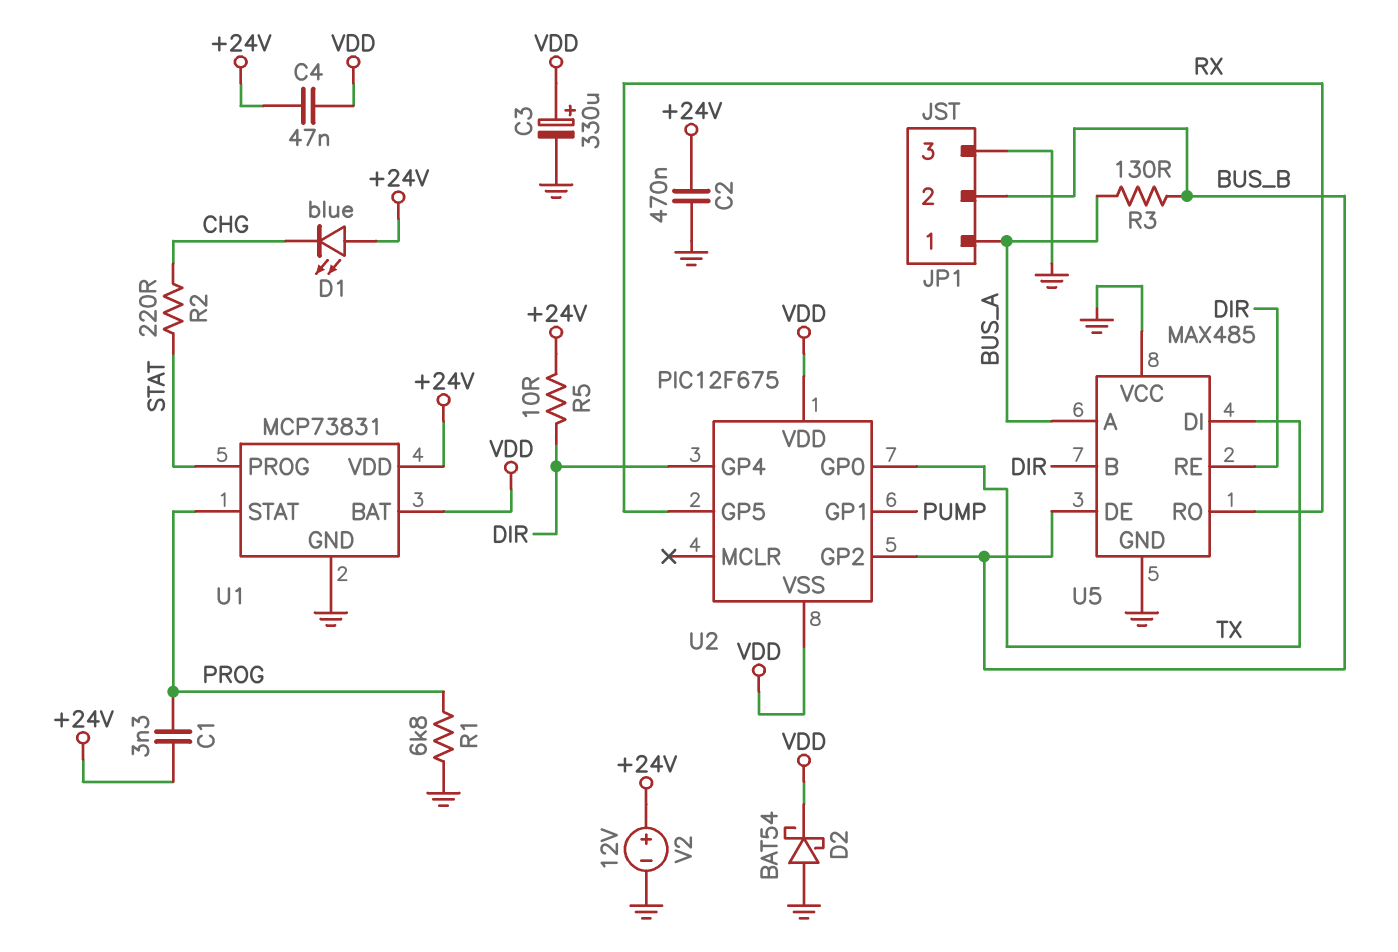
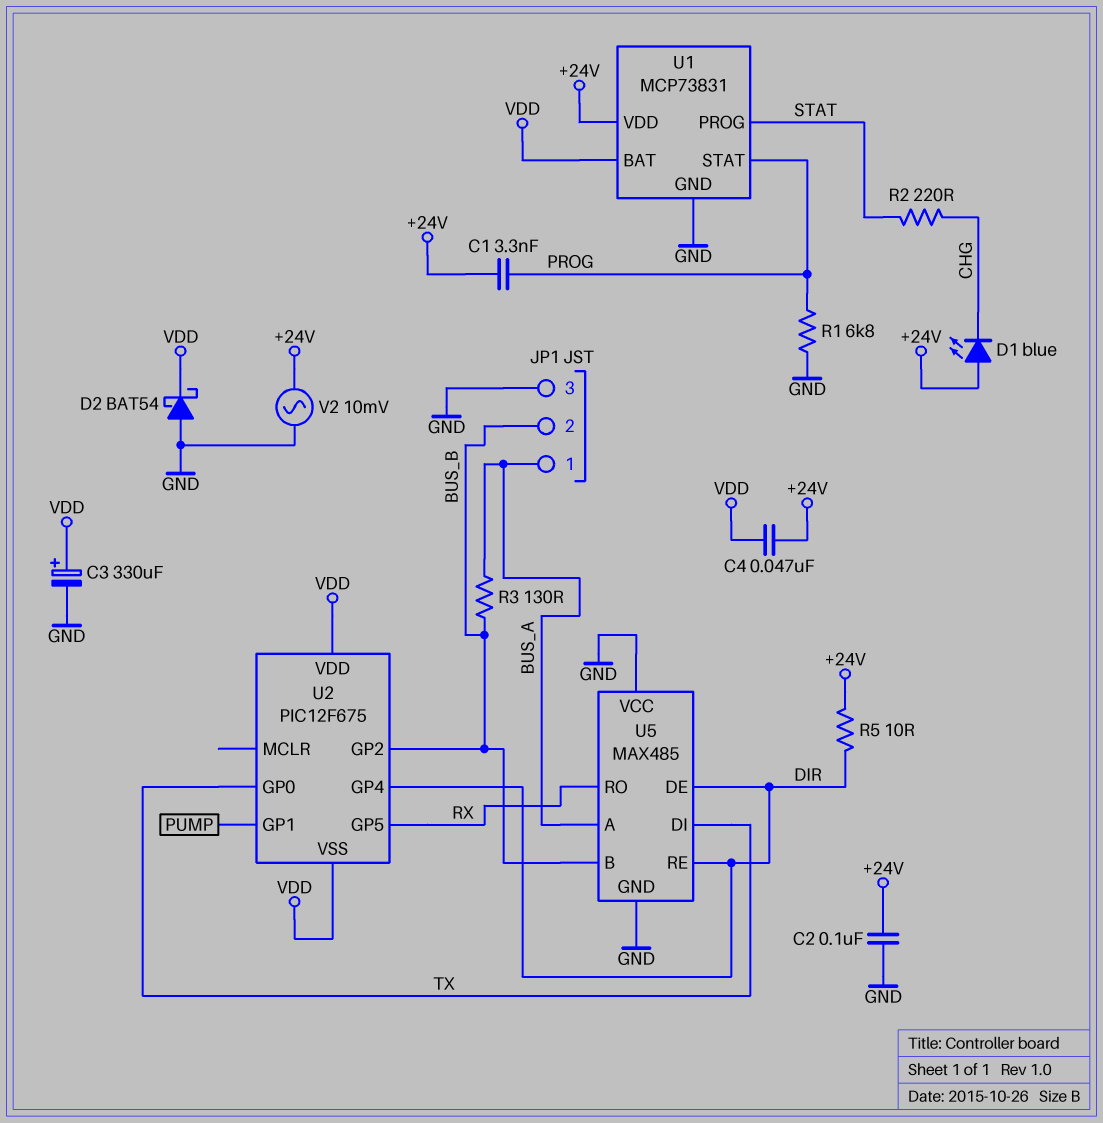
C2: 470nF (+24V, GND) -> 100nF (+24V, GND)
U5 pin B: DIR -> BUS_B
U5 pin DE: BUS_B -> DIR
V2: 12V (plus +24V, minus GND) -> AC 10mV (+24V, GND)

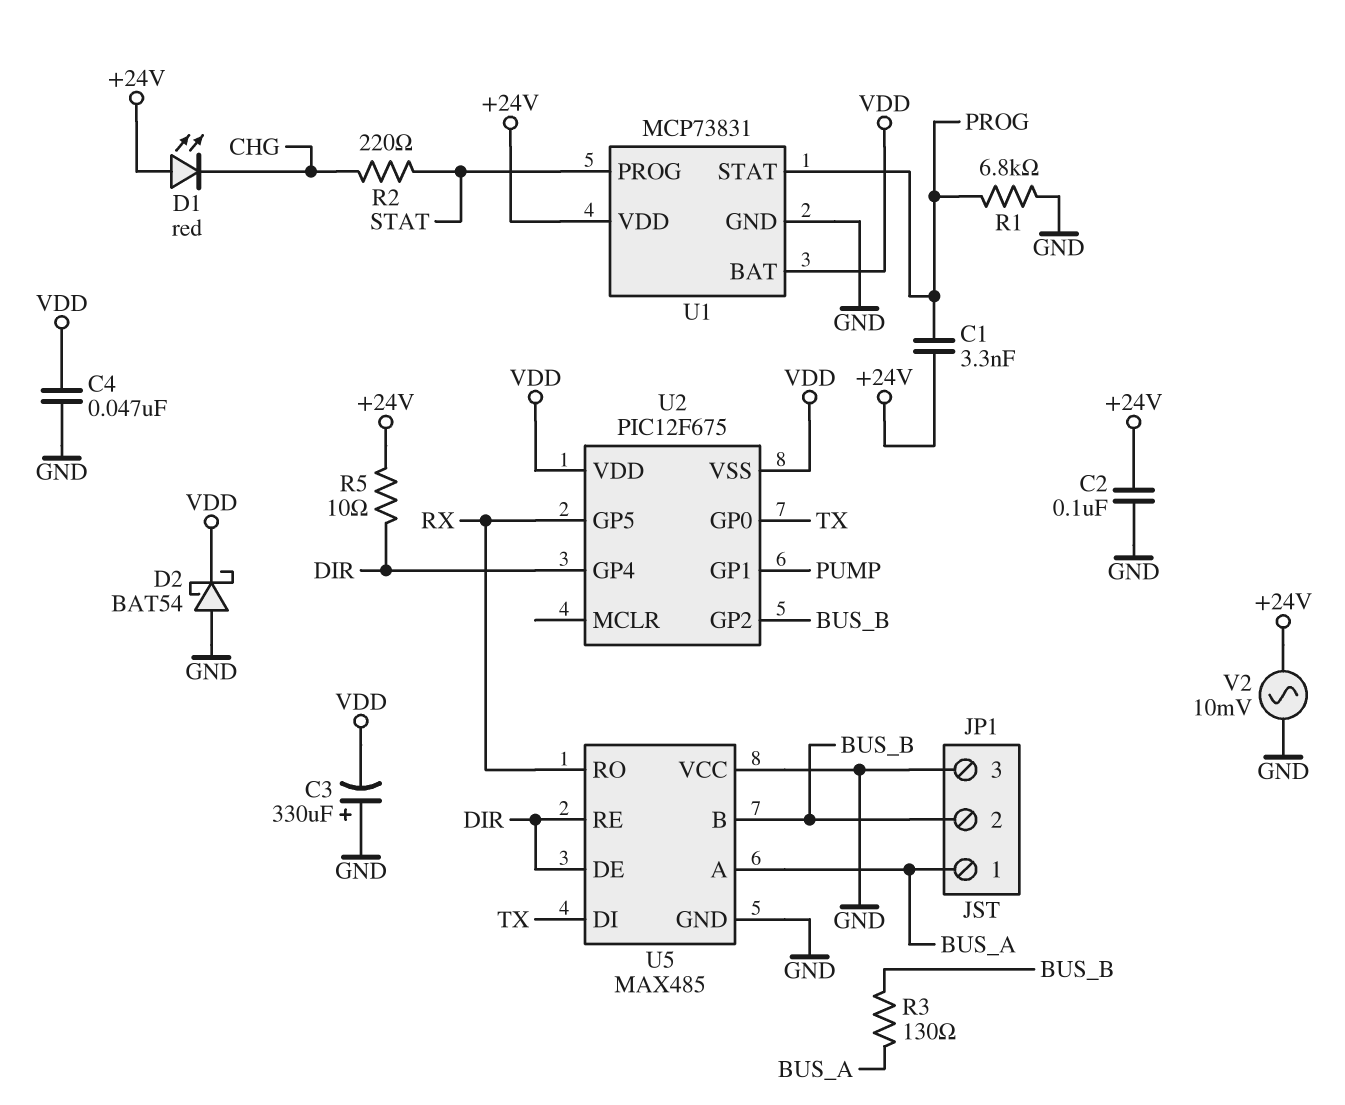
C3: 330uF (plus VDD, minus GND) -> 330uF (plus GND, minus VDD)
C4: 47nF (+24V, VDD) -> 47nF (GND, VDD)
D1: LED blue (A +24V, K CHG) -> LED red (A +24V, K CHG)

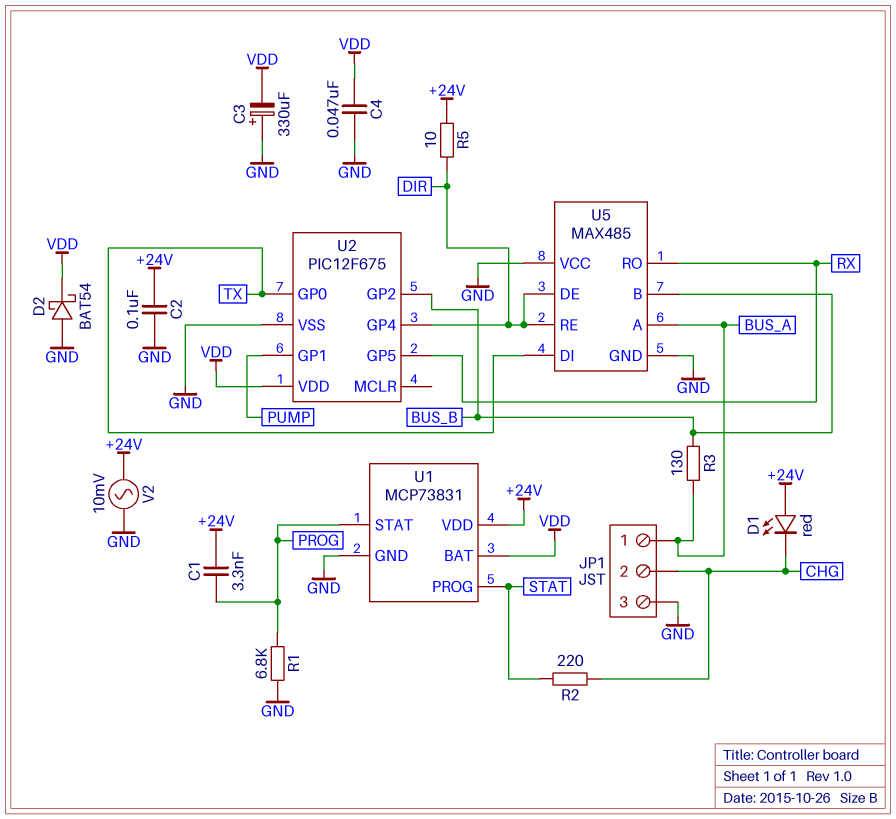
JP1 pin 2: BUS_B -> CHG
U2 pin VSS: VDD -> GND

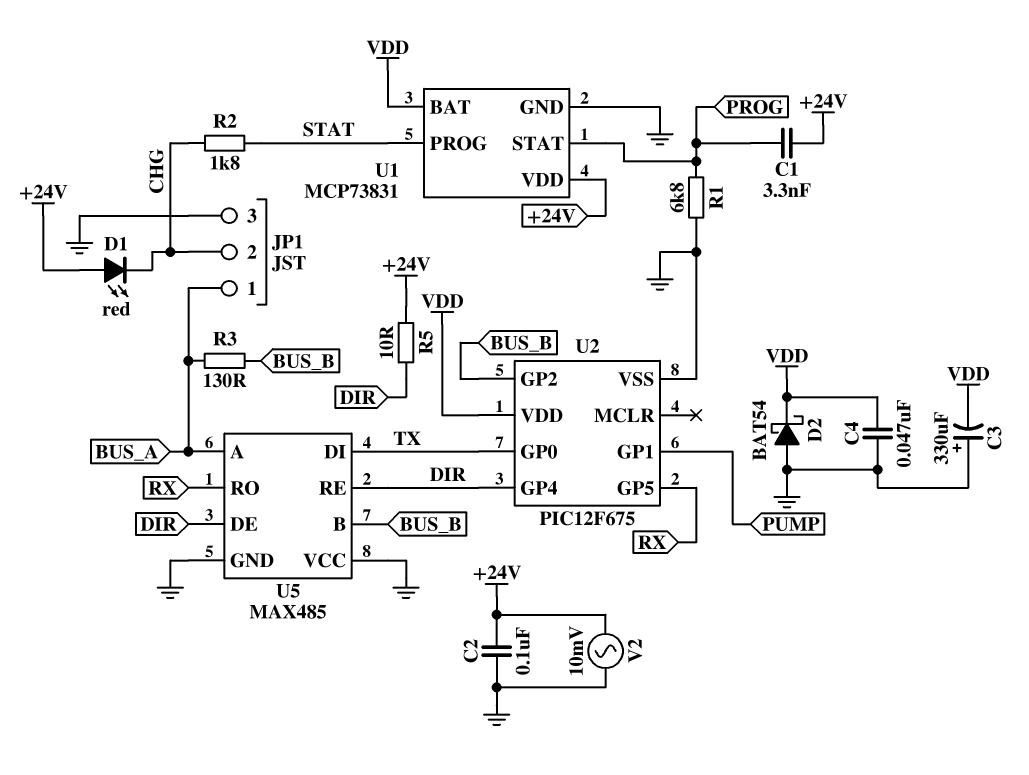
R2: 220 (CHG, STAT) -> 1.8k (CHG, STAT)

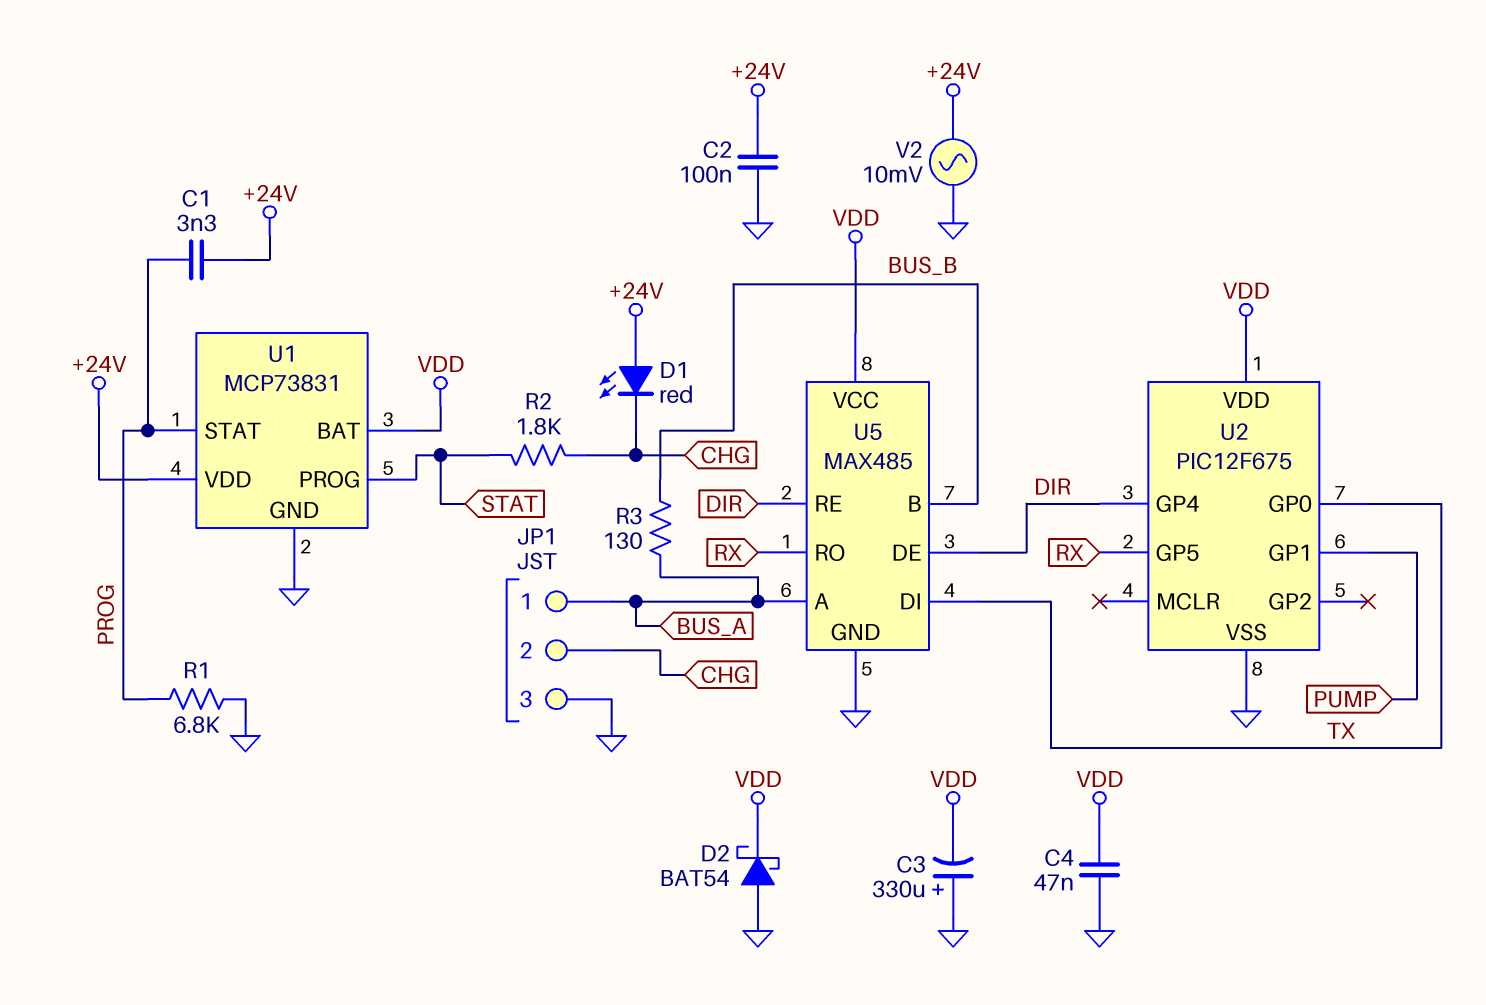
R5: 10 (+24V, DIR) -> none
U2 pin GP2: BUS_B -> none
U5 pin VCC: GND -> VDD

